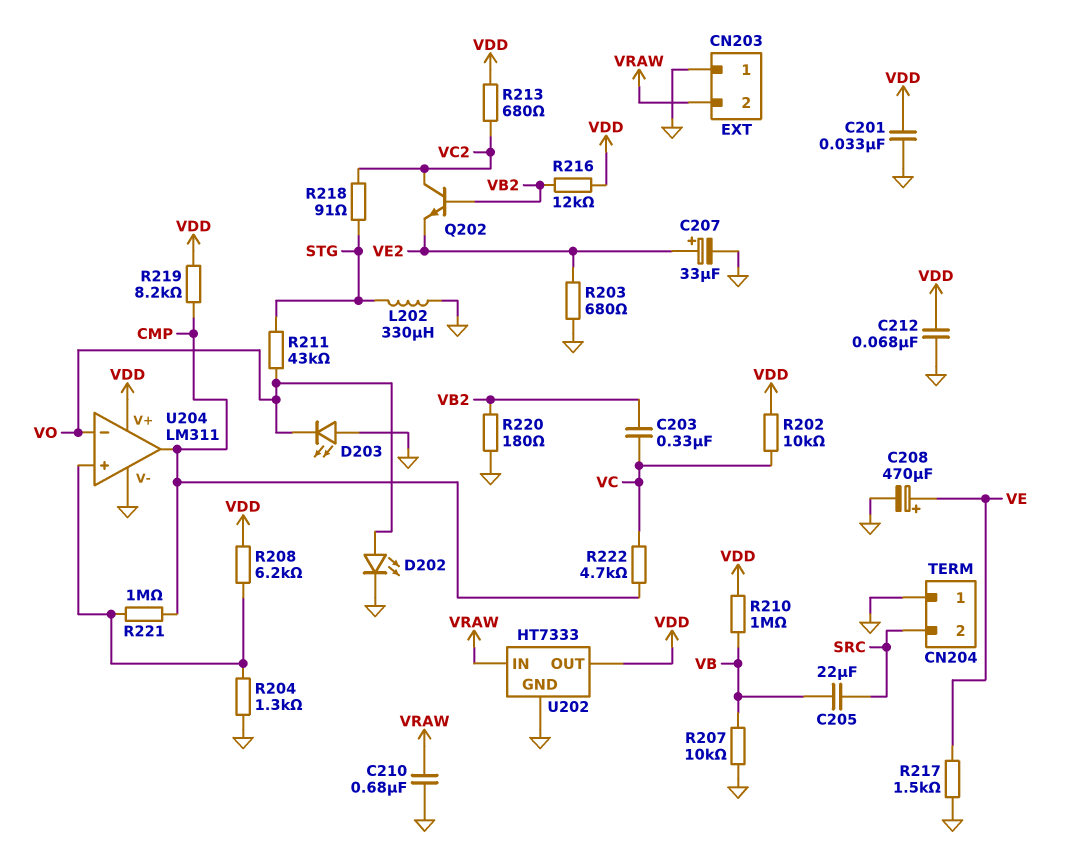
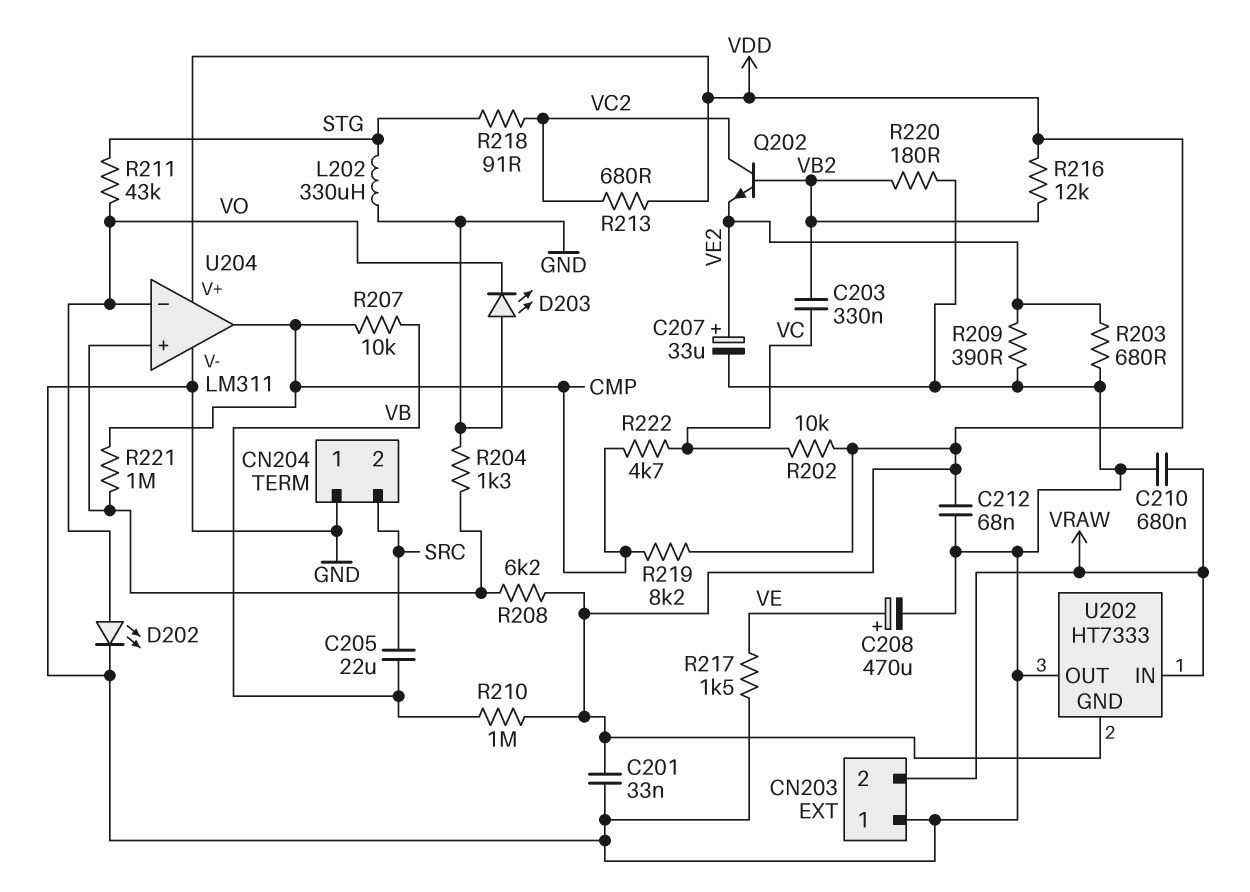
R207: 10k (GND, VB) -> 10k (CMP, VB)
R209: none -> 390 (GND, VE2)
U202 pin GND: GND -> VDD
U202 pin OUT: VDD -> GND

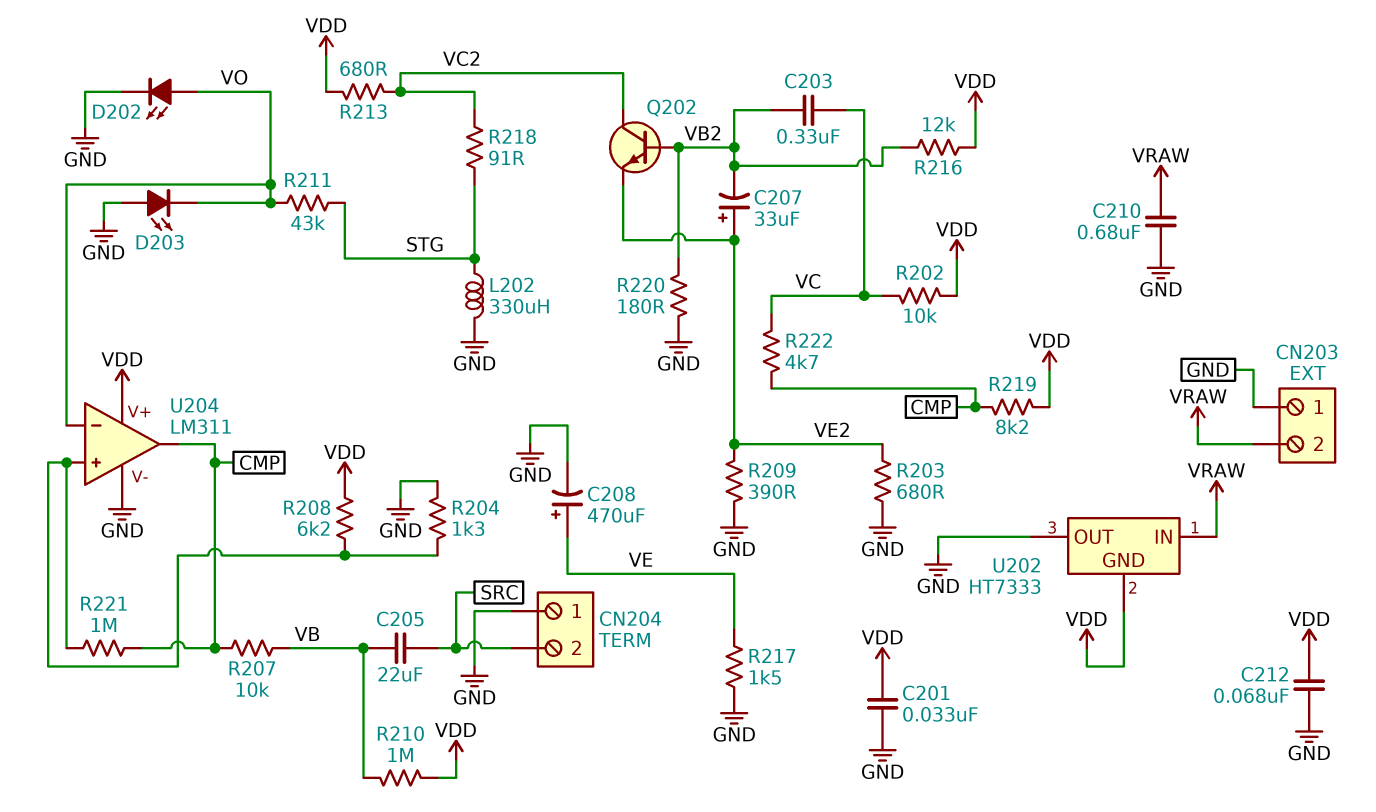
C207: 33uF (plus VE2, minus GND) -> 33uF (plus VE2, minus VB2)

